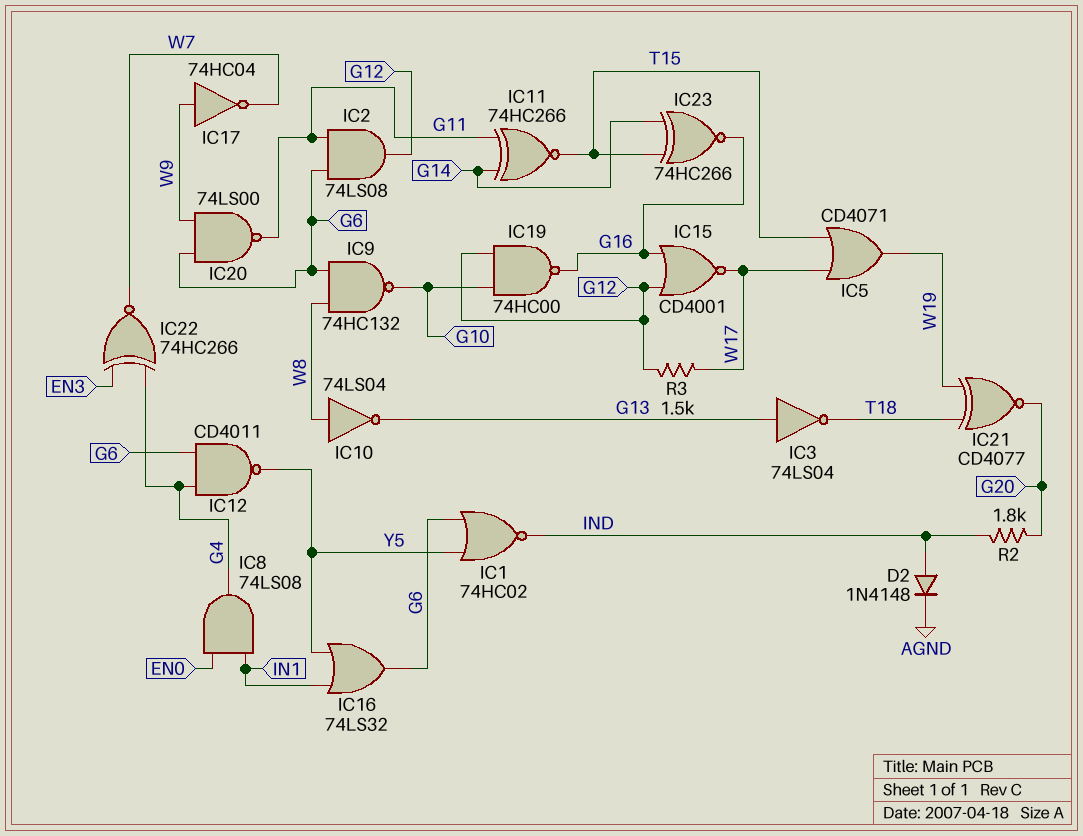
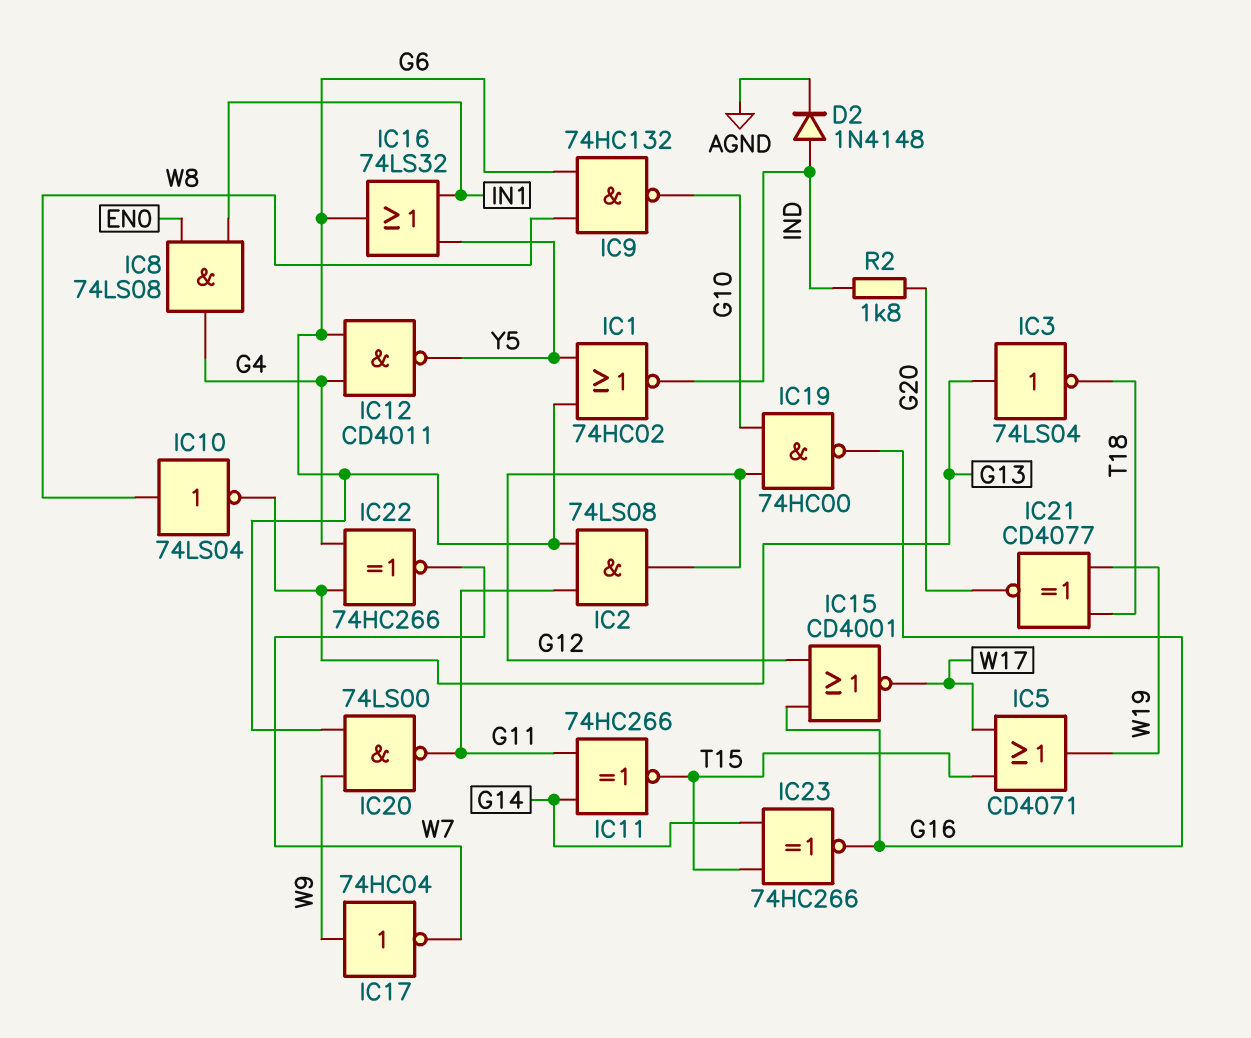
IC22: XNOR 74HC266 (in EN3, in G4, out W7) -> XNOR 74HC266 (in G4, in G13, out W7)
R3: 1.5k (G12, W17) -> none

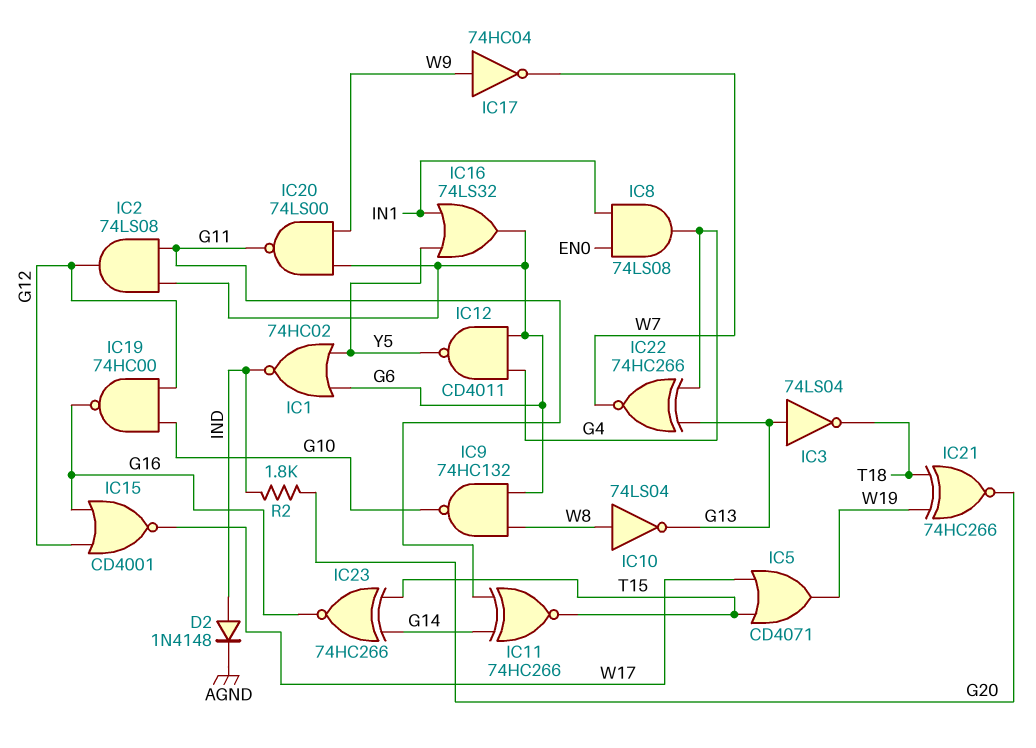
IC21: XNOR CD4077 (in T18, in W19, out G20) -> XNOR 74HC266 (in T18, in W19, out G20)

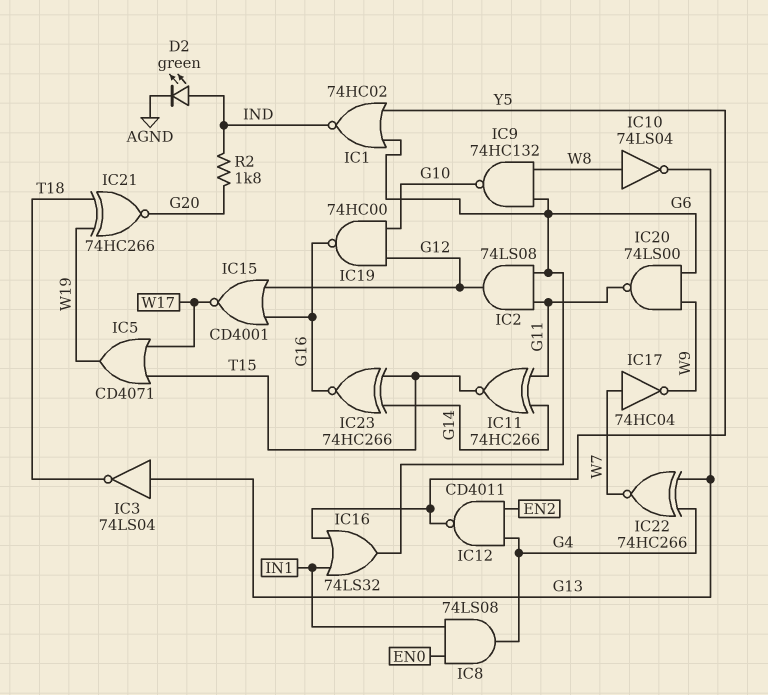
D2: diode 1N4148 (A IND, K AGND) -> LED green (A IND, K AGND)
IC12: NAND CD4011 (in G4, in G6, out Y5) -> NAND CD4011 (in EN2, in G4, out Y5)
IC17: NOT 74HC04 (in W9, out W7) -> NOT 74HC04 (in W7, out W9)

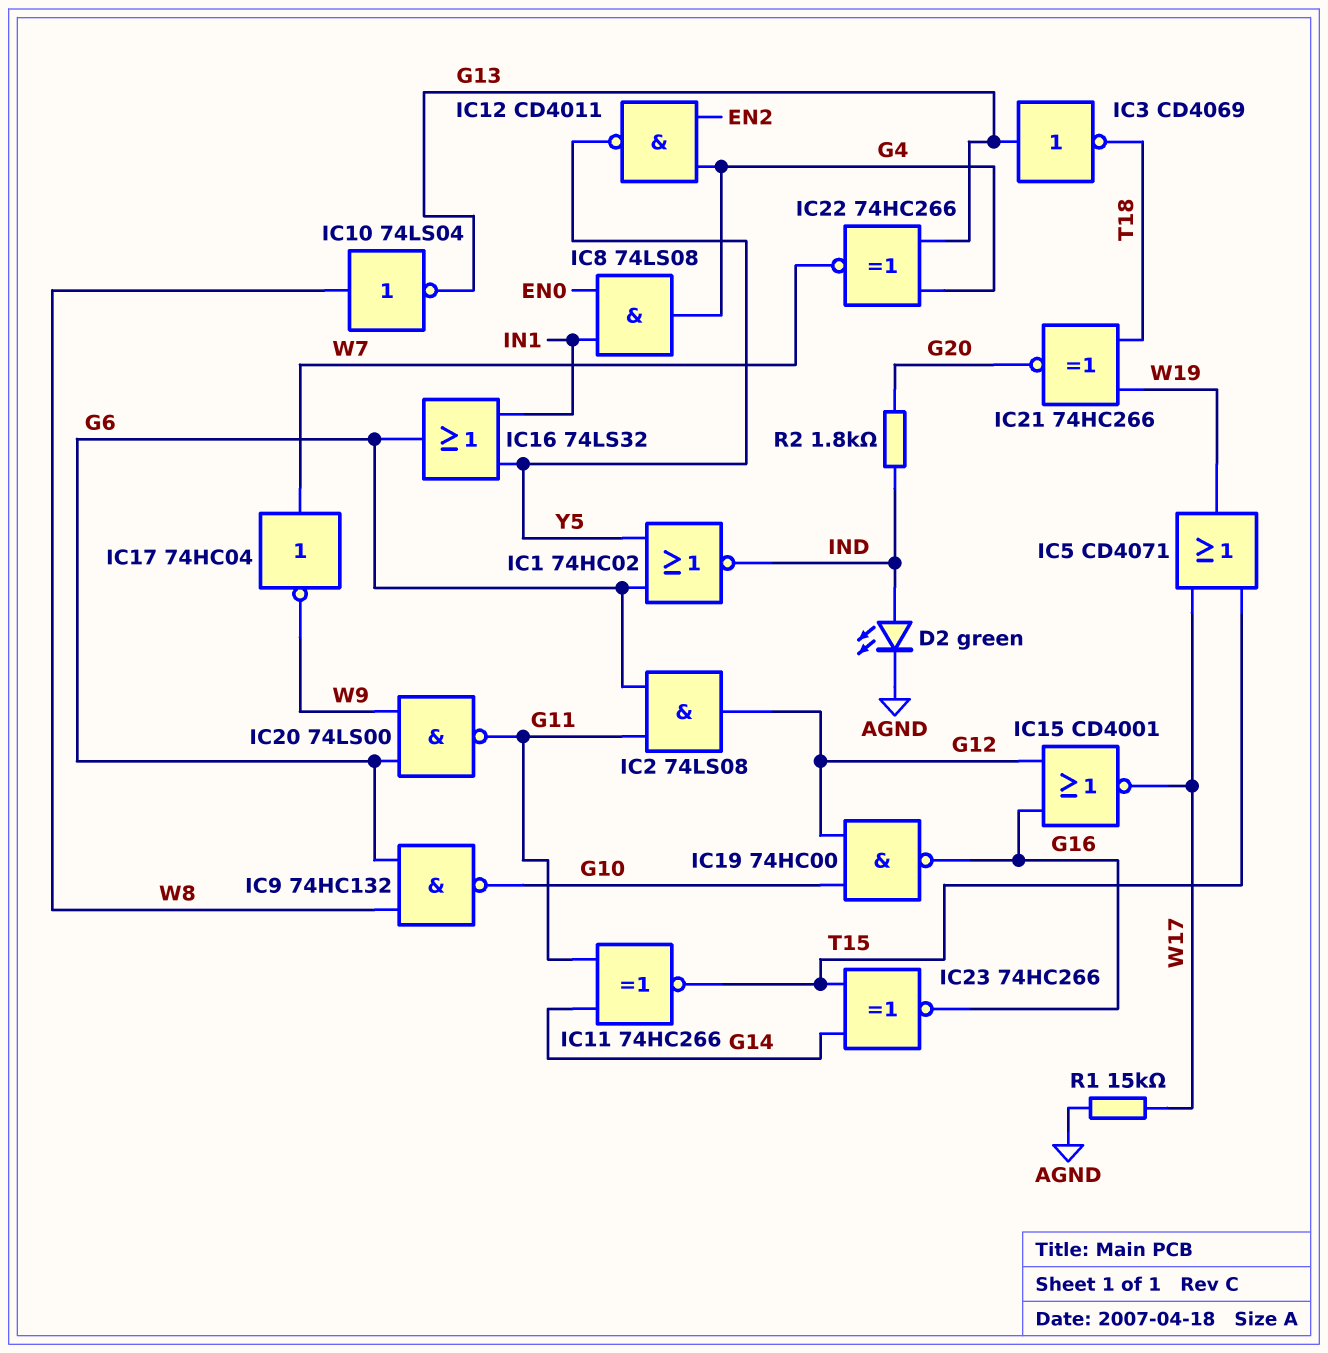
IC3: NOT 74LS04 (in G13, out T18) -> NOT CD4069 (in G13, out T18)
R1: none -> 15k (AGND, W17)

